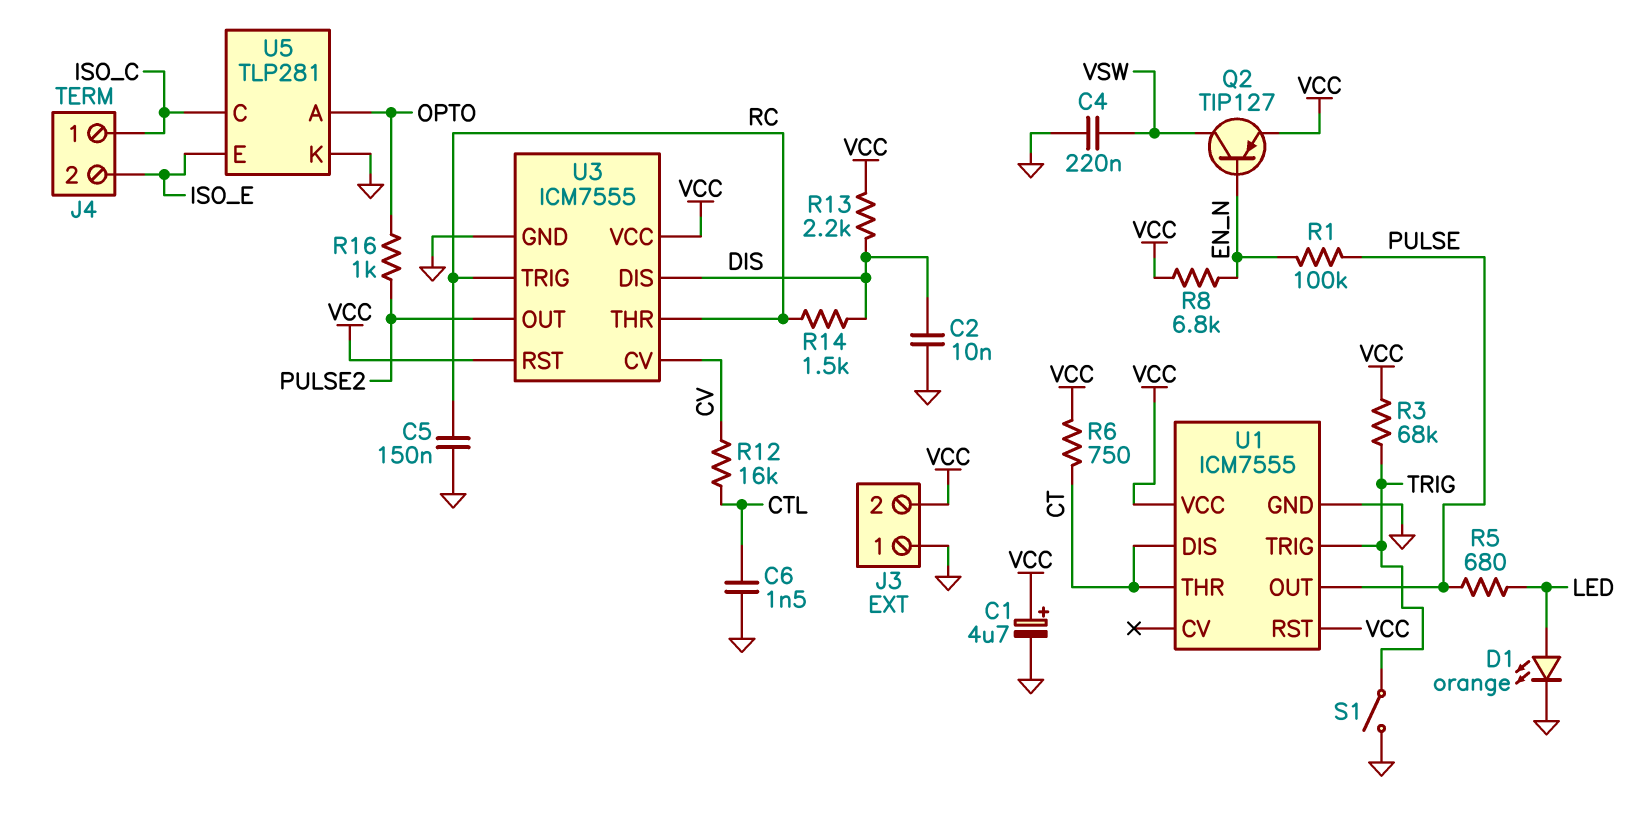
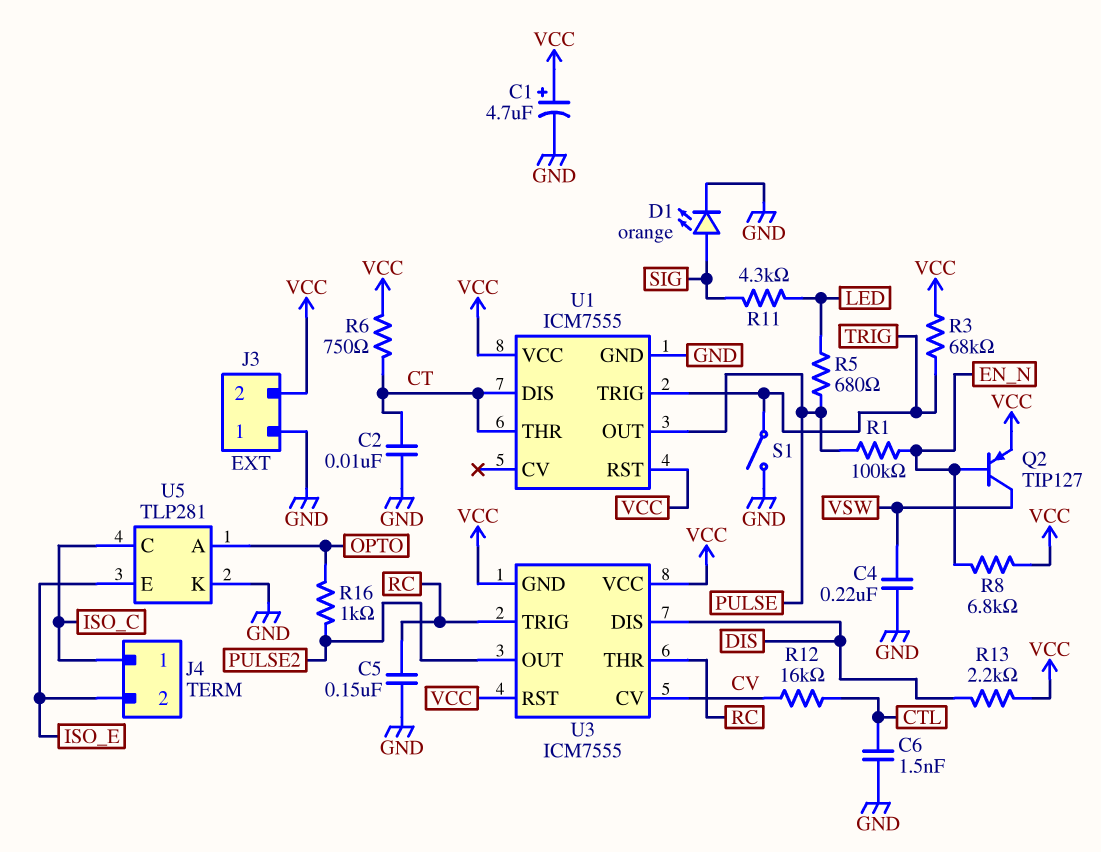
C2: 10nF (DIS, GND) -> 10nF (CT, GND)
D1: LED orange (A LED, K GND) -> LED orange (A SIG, K GND)
R11: none -> 4.3k (LED, SIG)
R14: 1.5k (DIS, RC) -> none
U3 pin GND: GND -> VCC

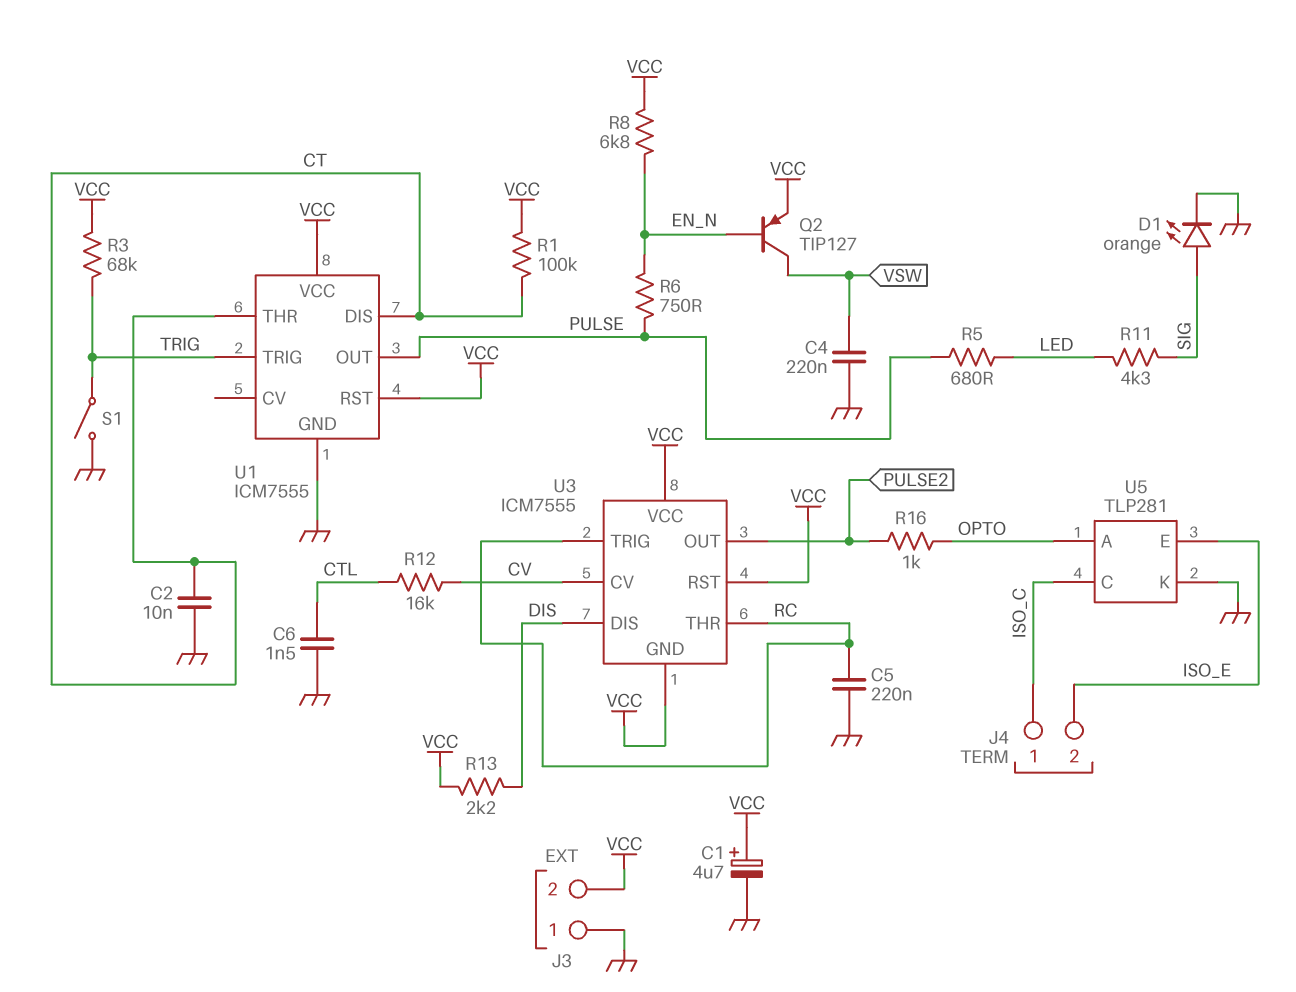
C5: 150nF (GND, RC) -> 220nF (GND, RC)
R1: 100k (EN_N, PULSE) -> 100k (CT, VCC)
R6: 750 (CT, VCC) -> 750 (EN_N, PULSE)

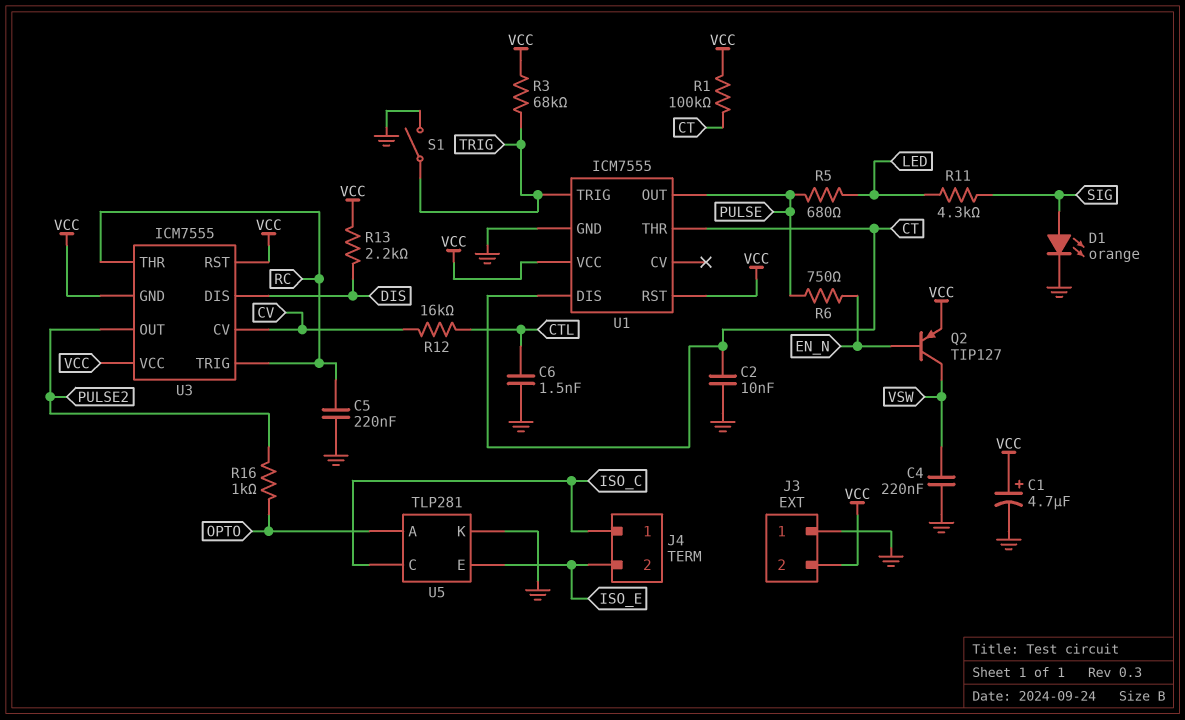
R8: 6.8k (EN_N, VCC) -> none

